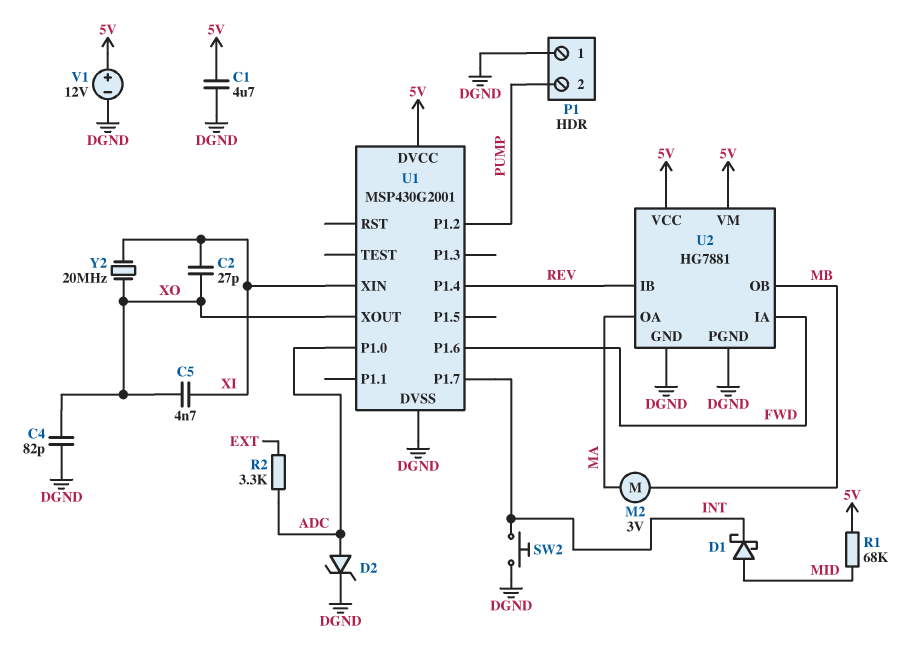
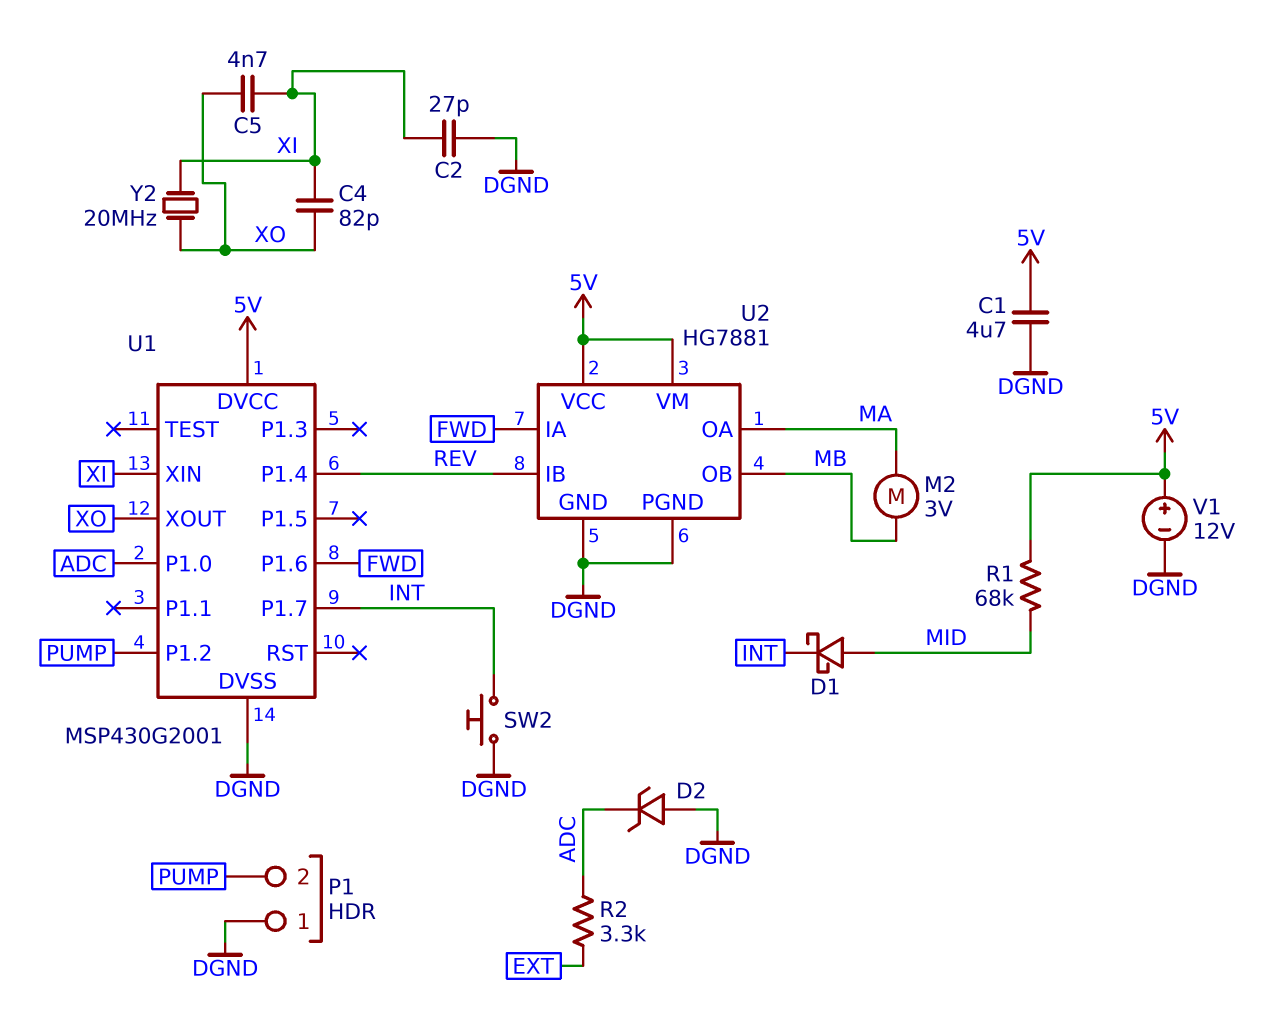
C2: 27pF (XI, XO) -> 27pF (DGND, XI)
C4: 82pF (DGND, XO) -> 82pF (XI, XO)
D2: zener (A ADC, K DGND) -> zener (A DGND, K ADC)

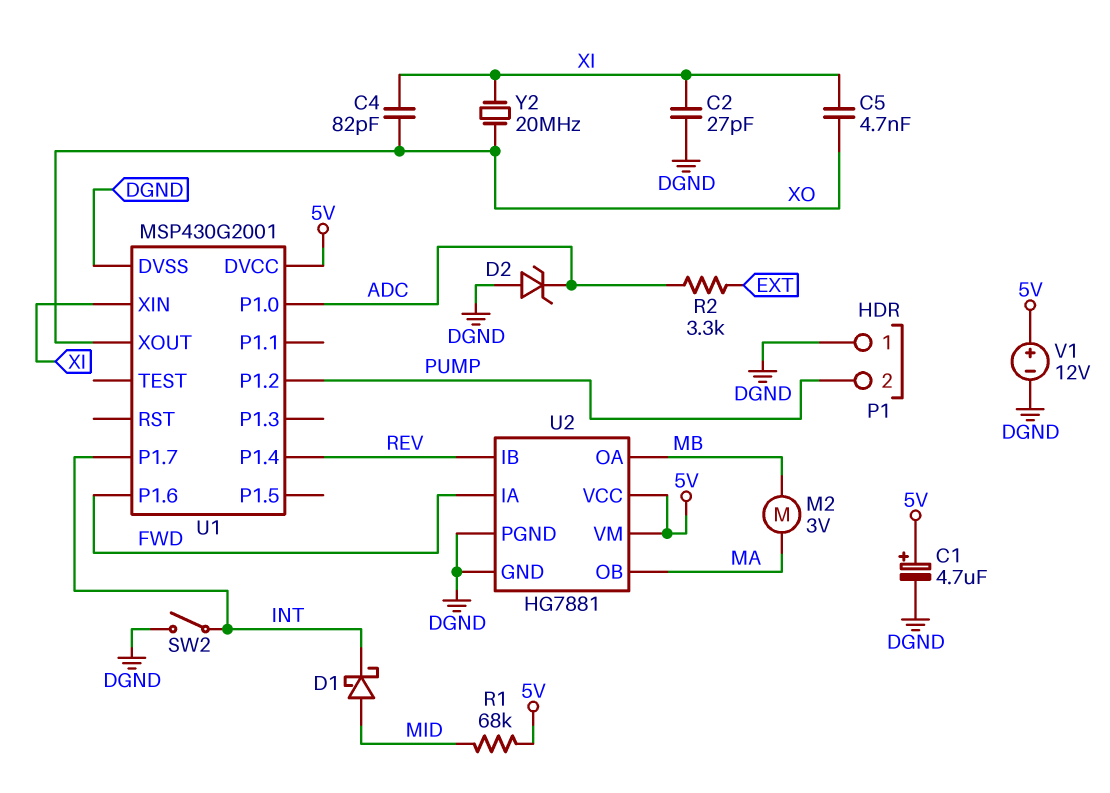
C1: 4.7uF (5V, DGND) -> 4.7uF (plus 5V, minus DGND)
SW2: button (DGND, INT) -> switch (DGND, INT)
U2 pin OA: MA -> MB
U2 pin OB: MB -> MA

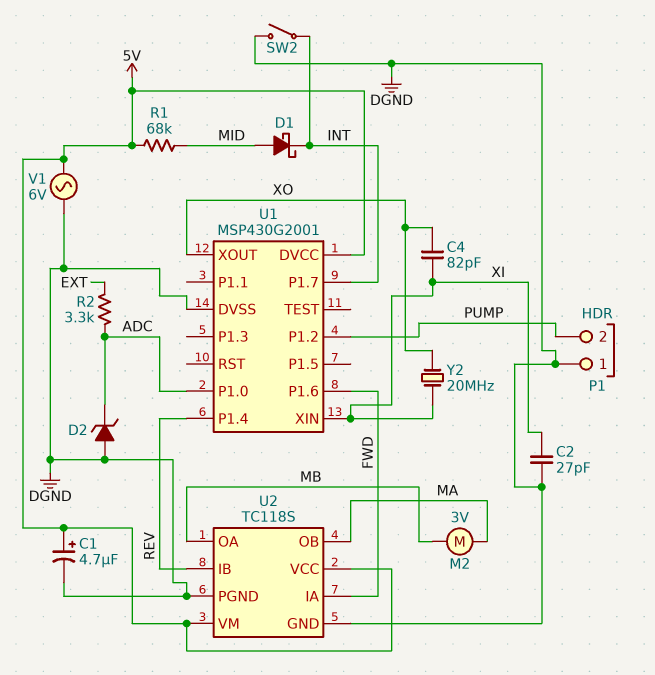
C5: 4.7nF (XI, XO) -> none
U2: HG7881 -> TC118S
V1: 12V (plus 5V, minus DGND) -> AC 6V (5V, DGND)

